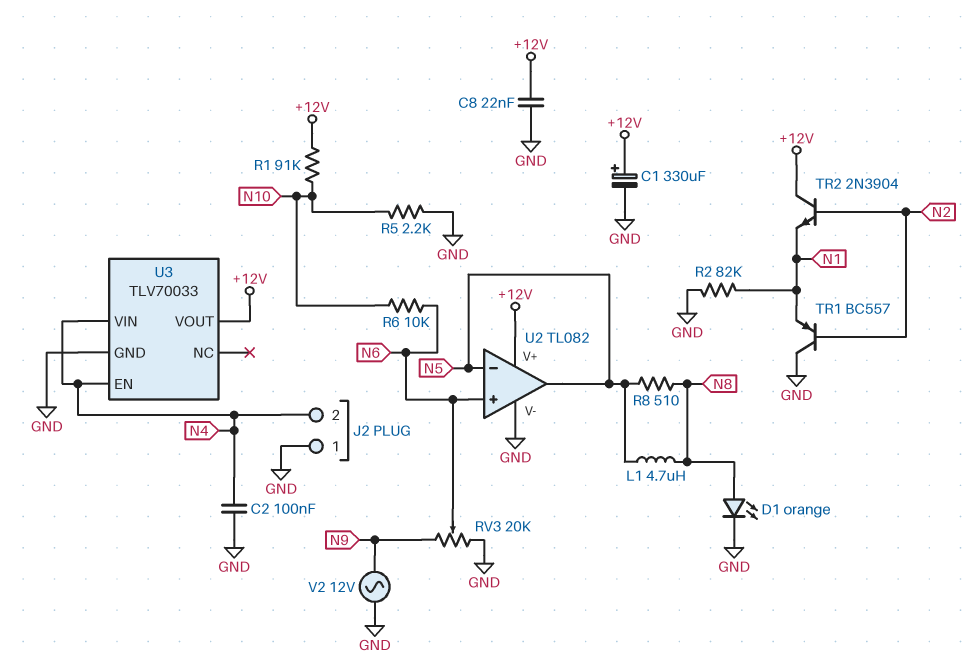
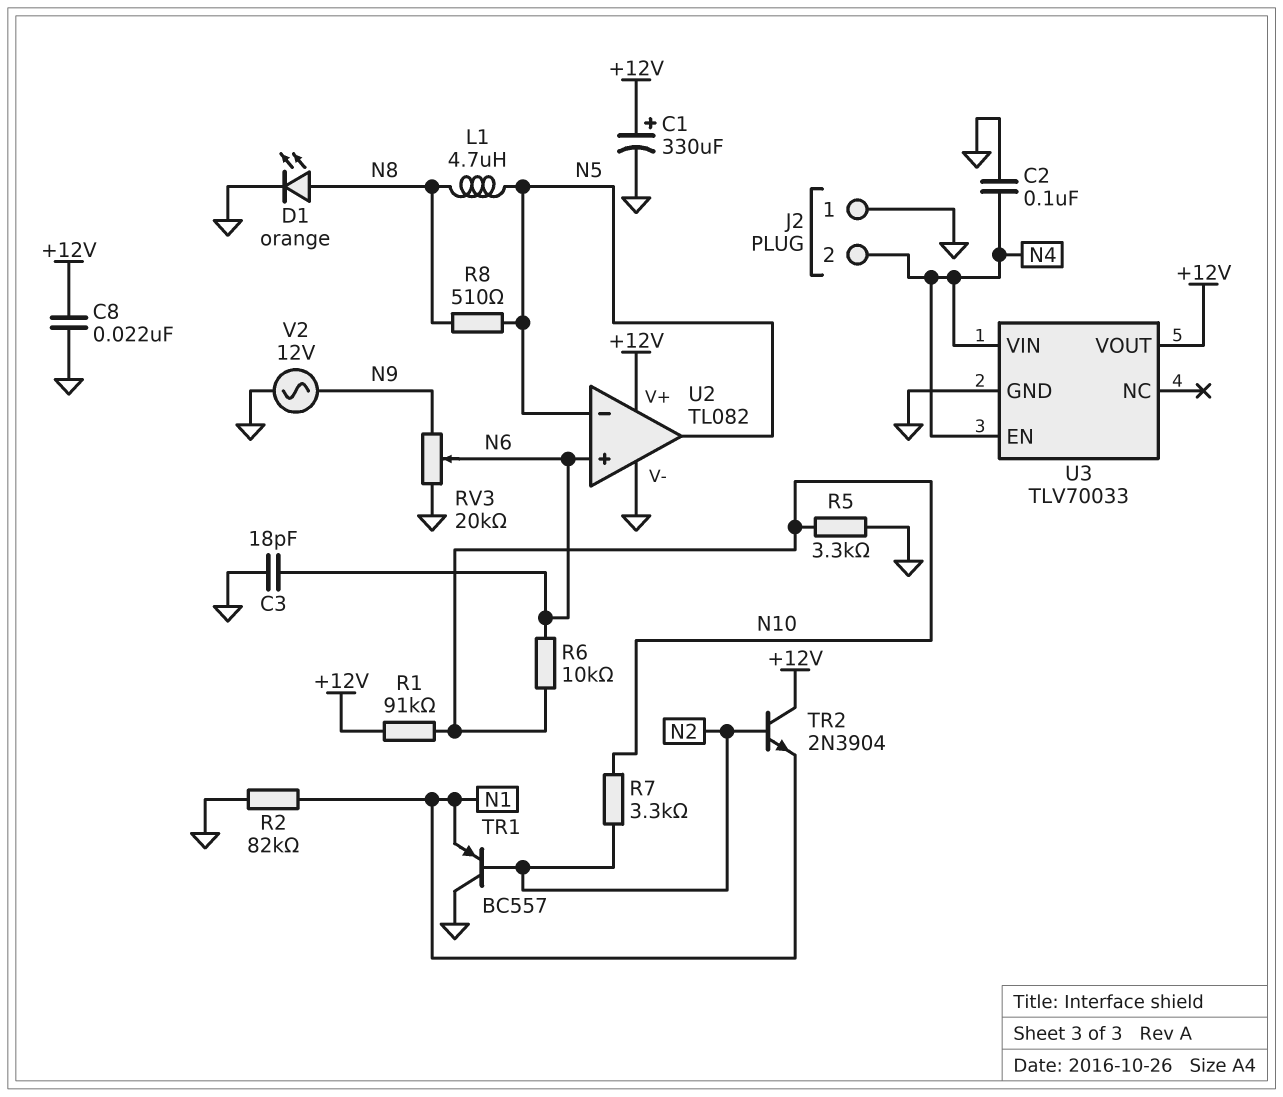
C3: none -> 18pF (GND, N6)
R5: 2.2k (GND, N10) -> 3.3k (GND, N10)
R7: none -> 3.3k (N2, N10)

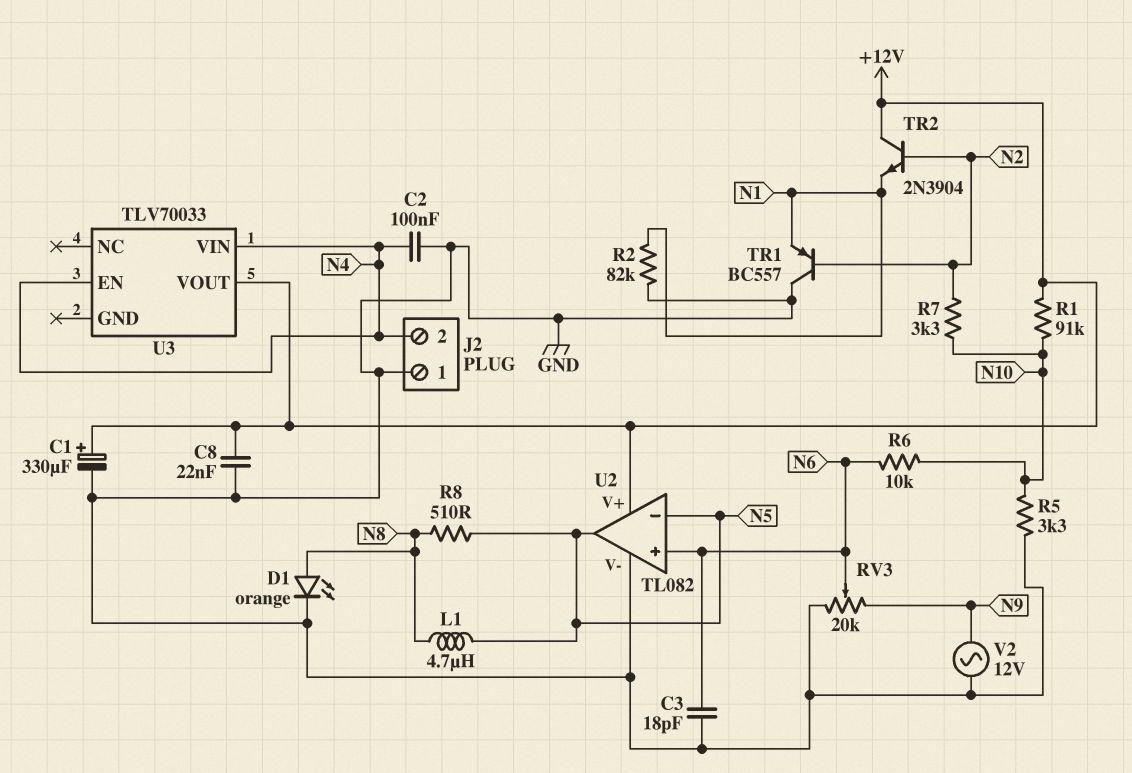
U3 pin GND: GND -> none

